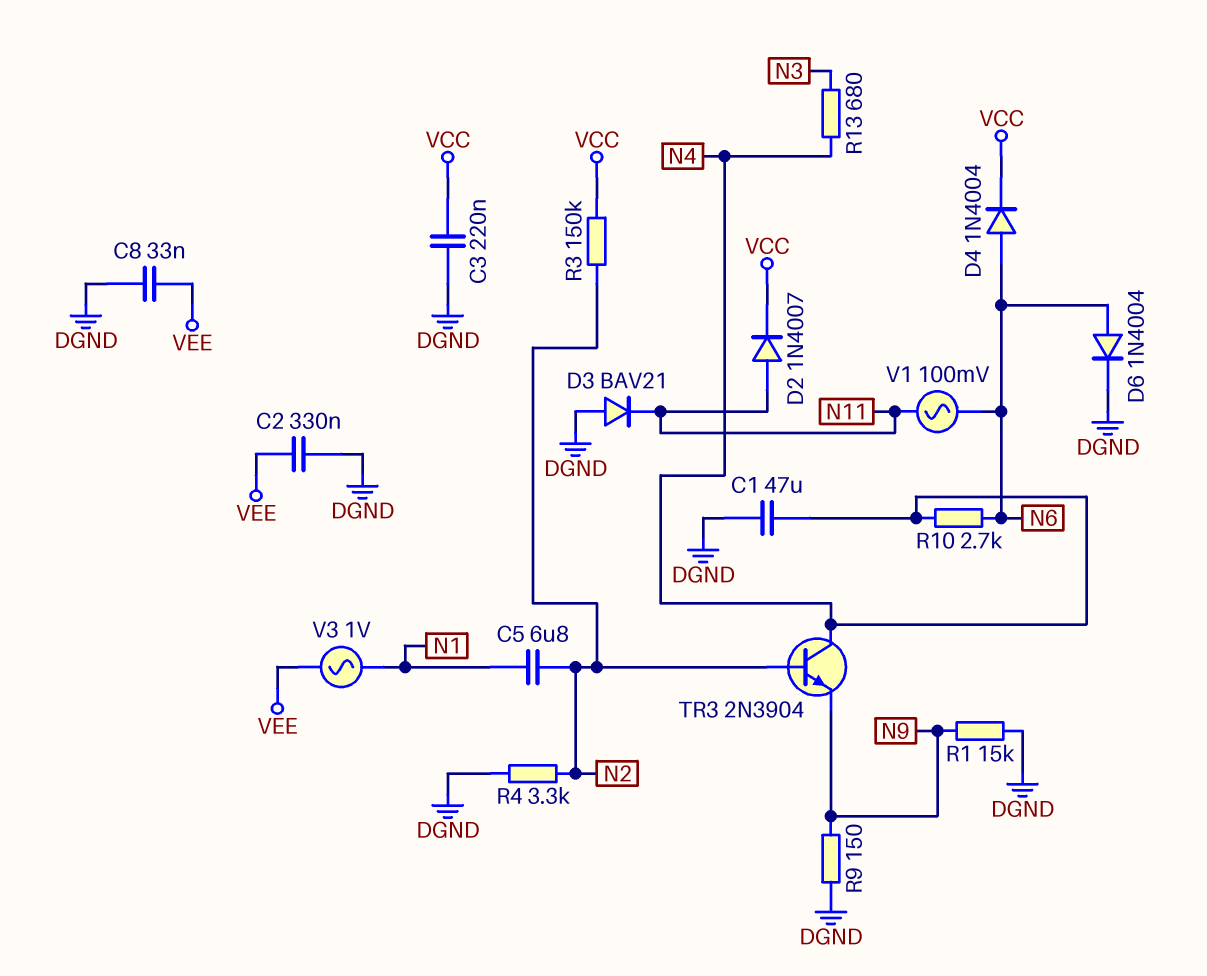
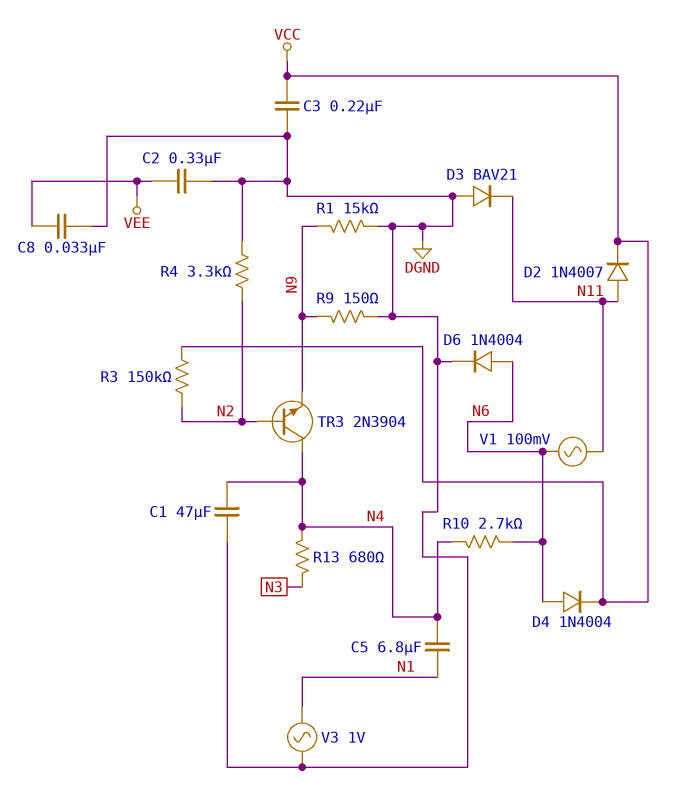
C5: 6.8uF (N1, N2) -> 6.8uF (N1, N4)
V3: AC 1V (N1, VEE) -> AC 1V (DGND, N1)

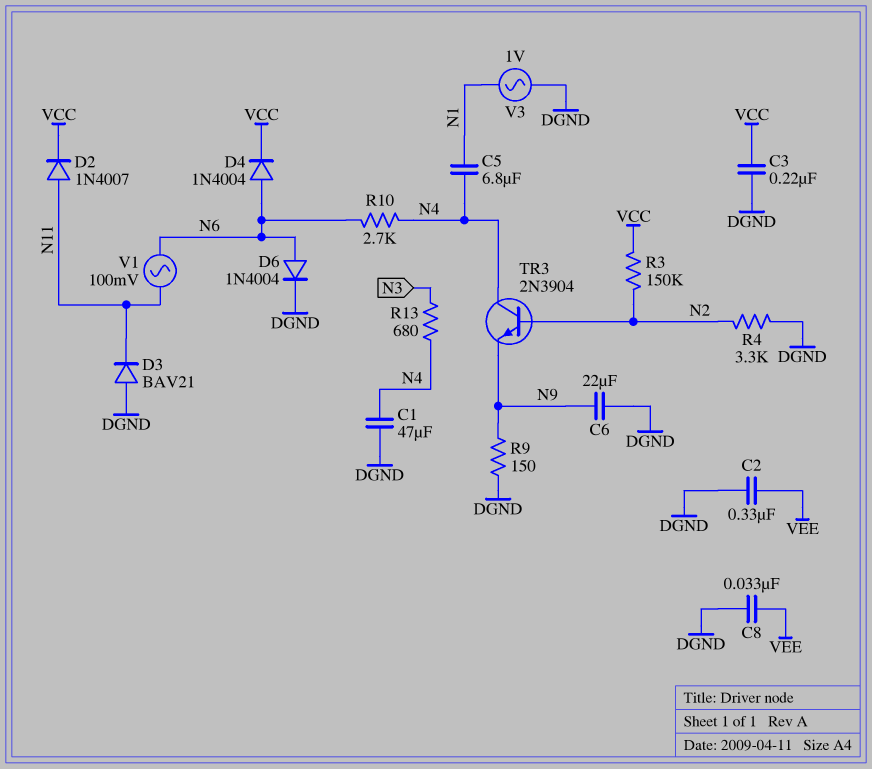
C6: none -> 22uF (DGND, N9)
R1: 15k (DGND, N9) -> none

